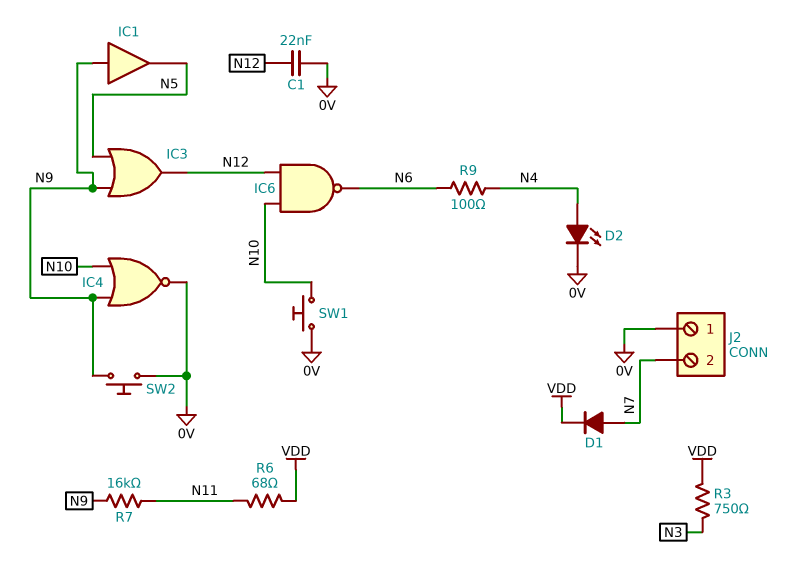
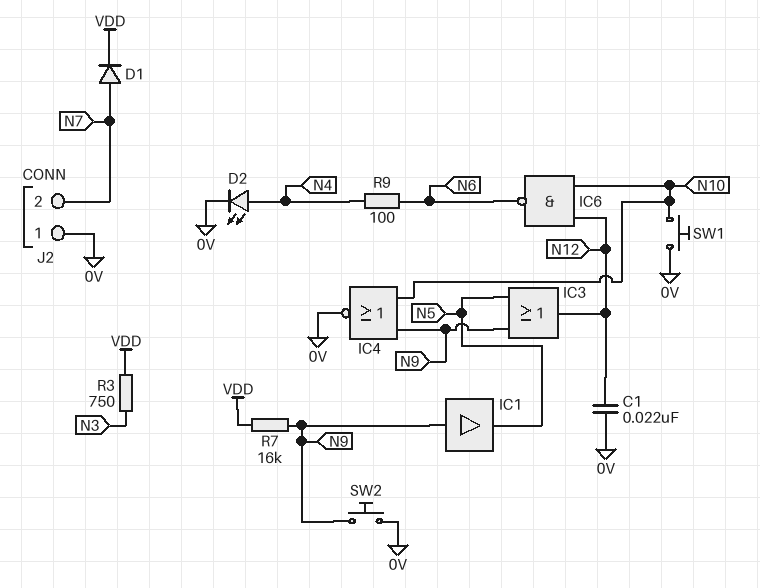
R6: 68 (N11, VDD) -> none
R7: 16k (N9, N11) -> 16k (N9, VDD)

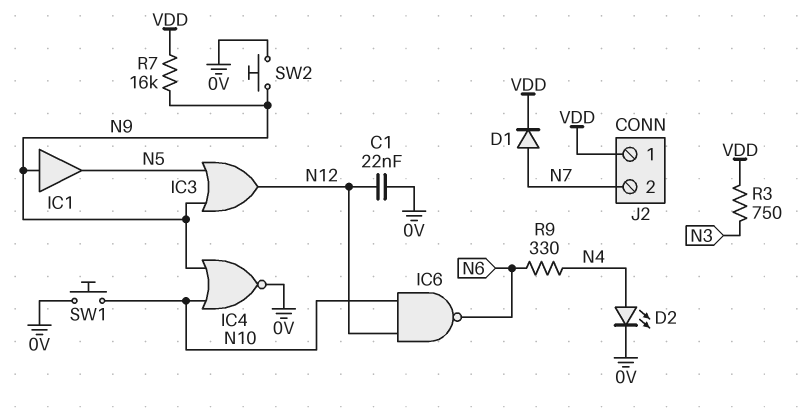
J2 pin 1: 0V -> VDD
R9: 100 (N4, N6) -> 330 (N4, N6)

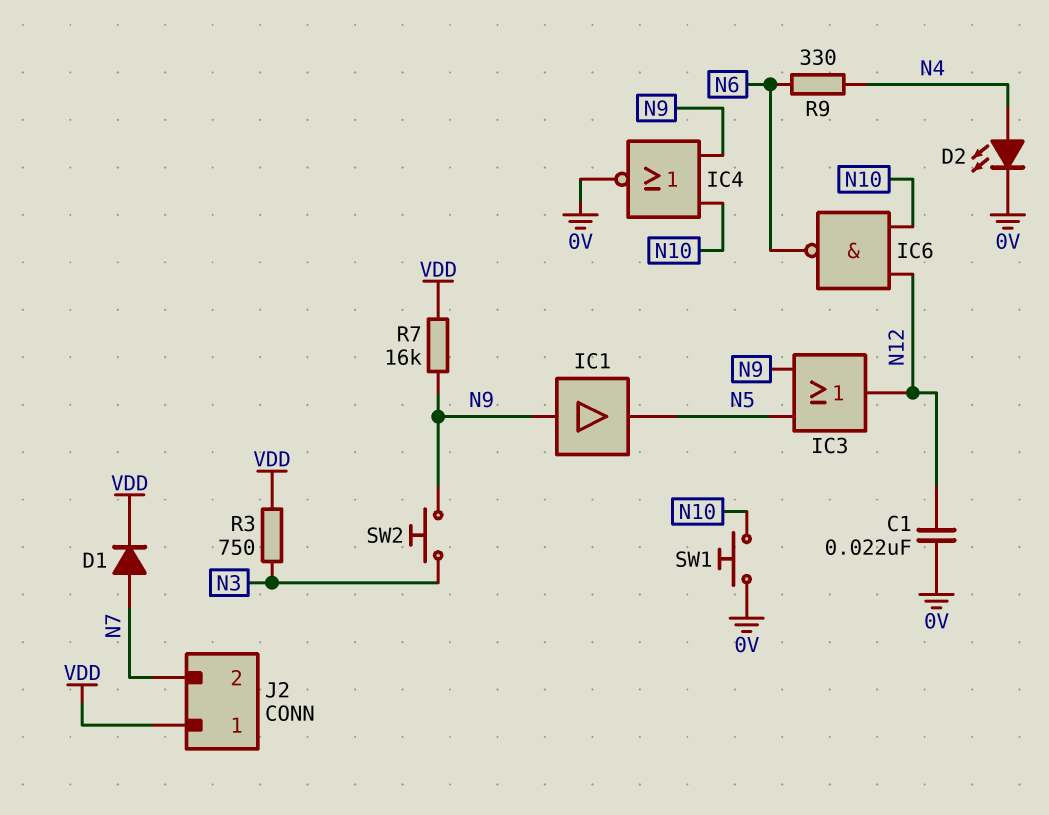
SW2: button (0V, N9) -> button (N3, N9)

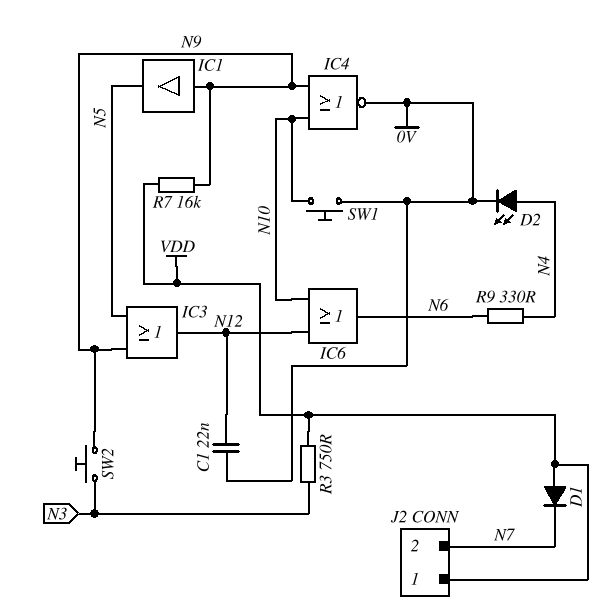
D1: diode (A N7, K VDD) -> diode (A VDD, K N7)
IC6: NAND (in N10, in N12, out N6) -> OR (in N10, in N12, out N6)

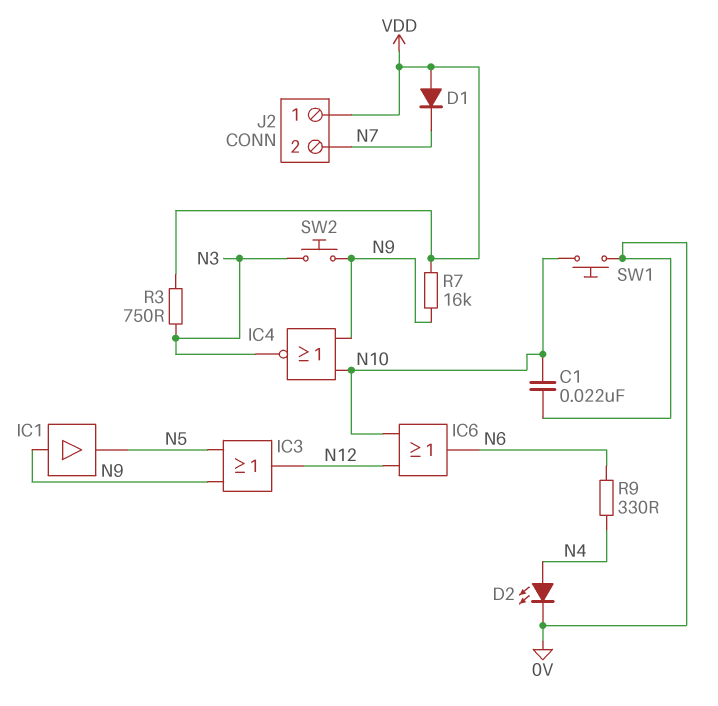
C1: 22nF (0V, N12) -> 22nF (0V, N10)
IC4: NOR (in N9, in N10, out 0V) -> NOR (in N9, in N10, out N3)

